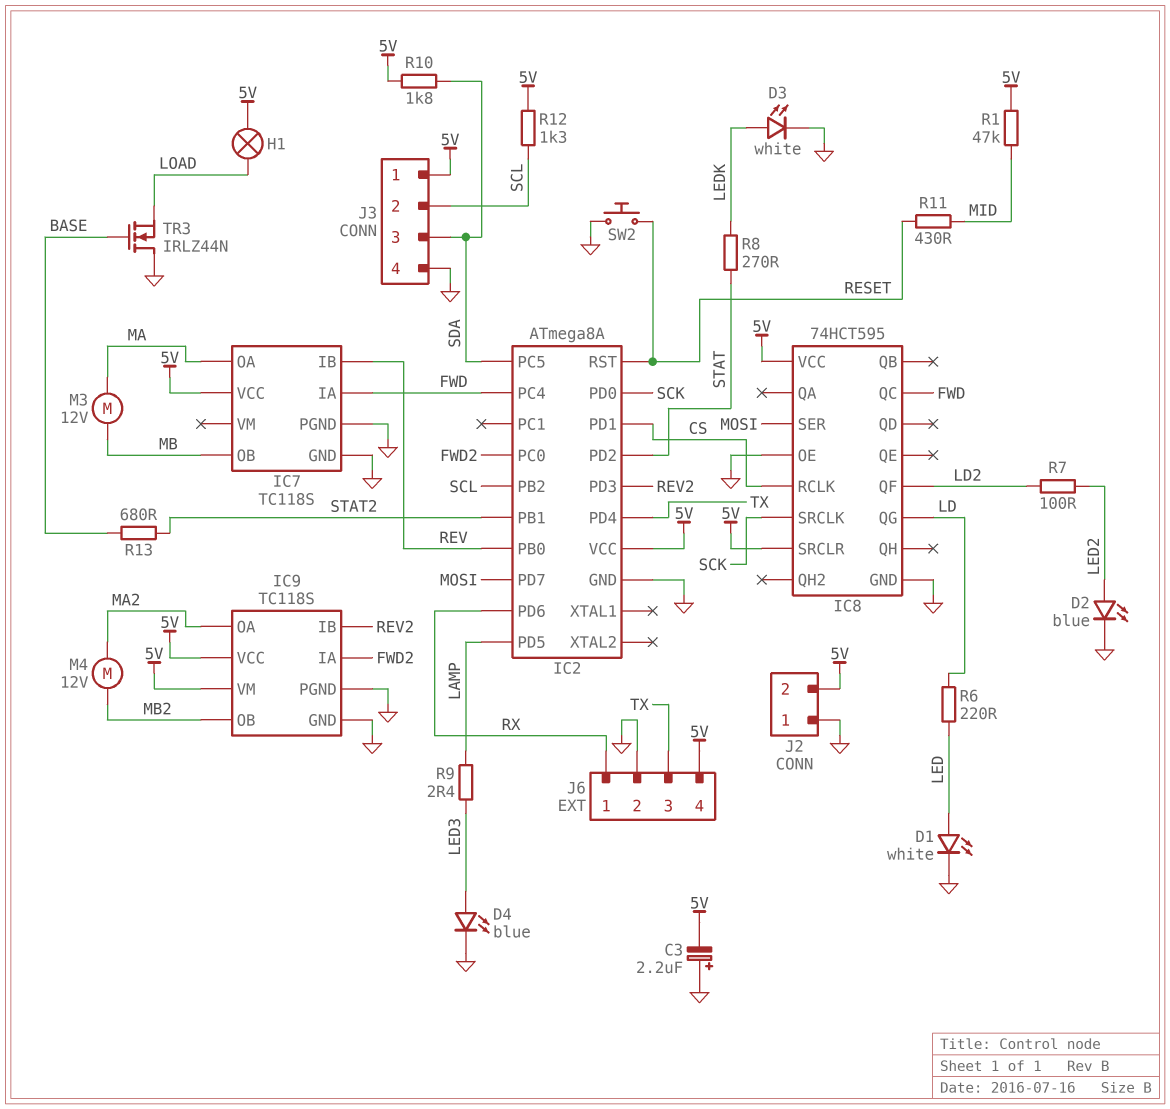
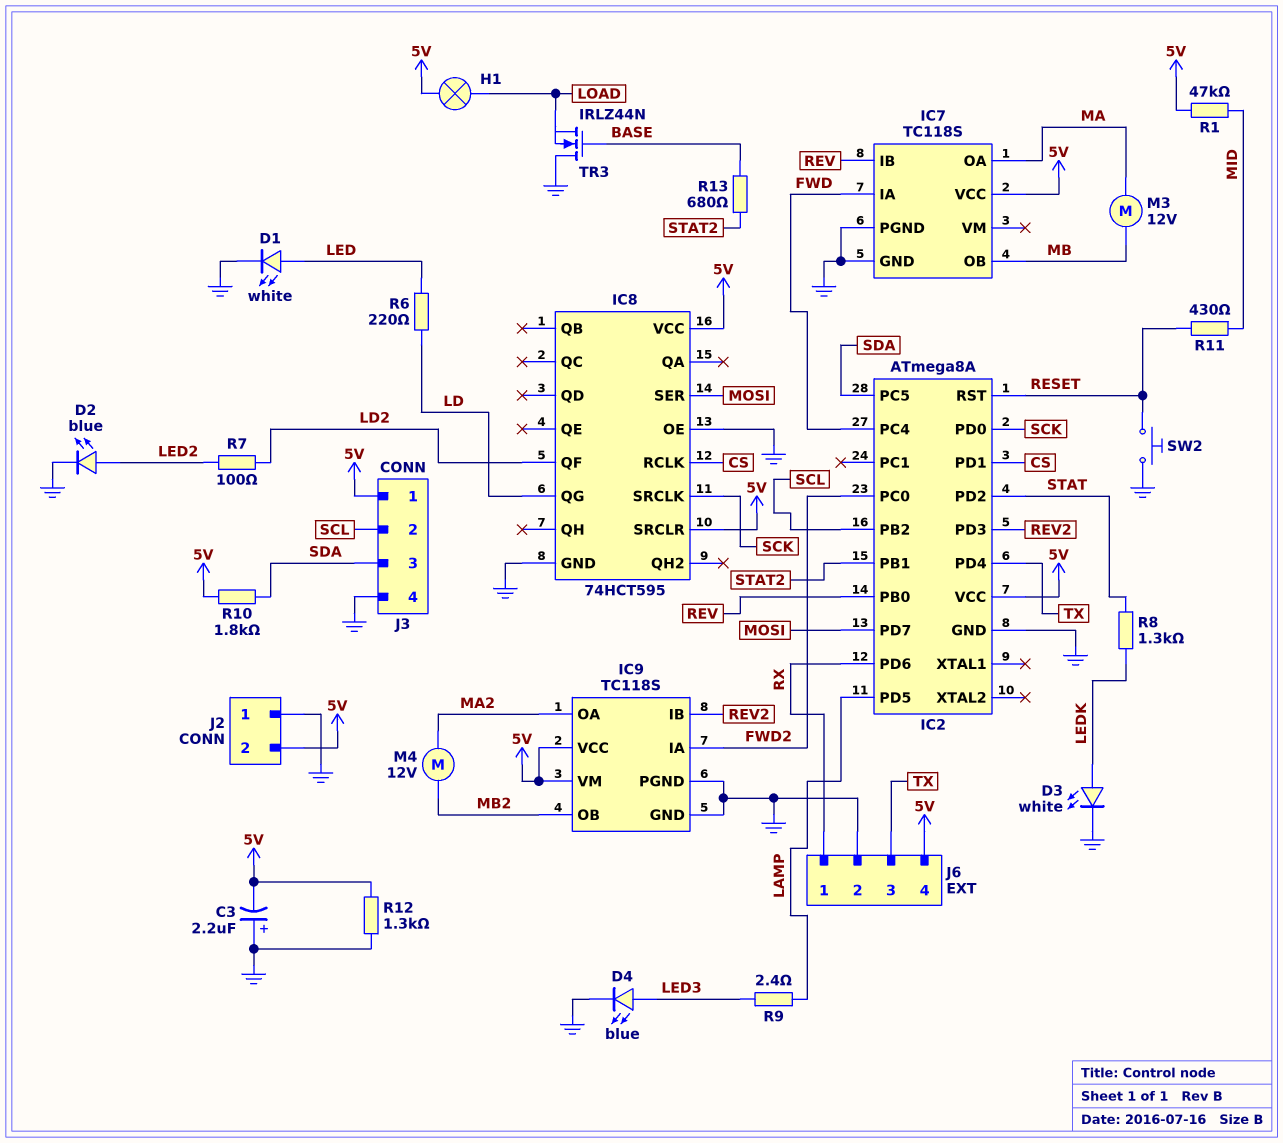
IC8 pin QC: FWD -> none
R8: 270 (LEDK, STAT) -> 1.3k (LEDK, STAT)
R12: 1.3k (5V, SCL) -> 1.3k (5V, GND)

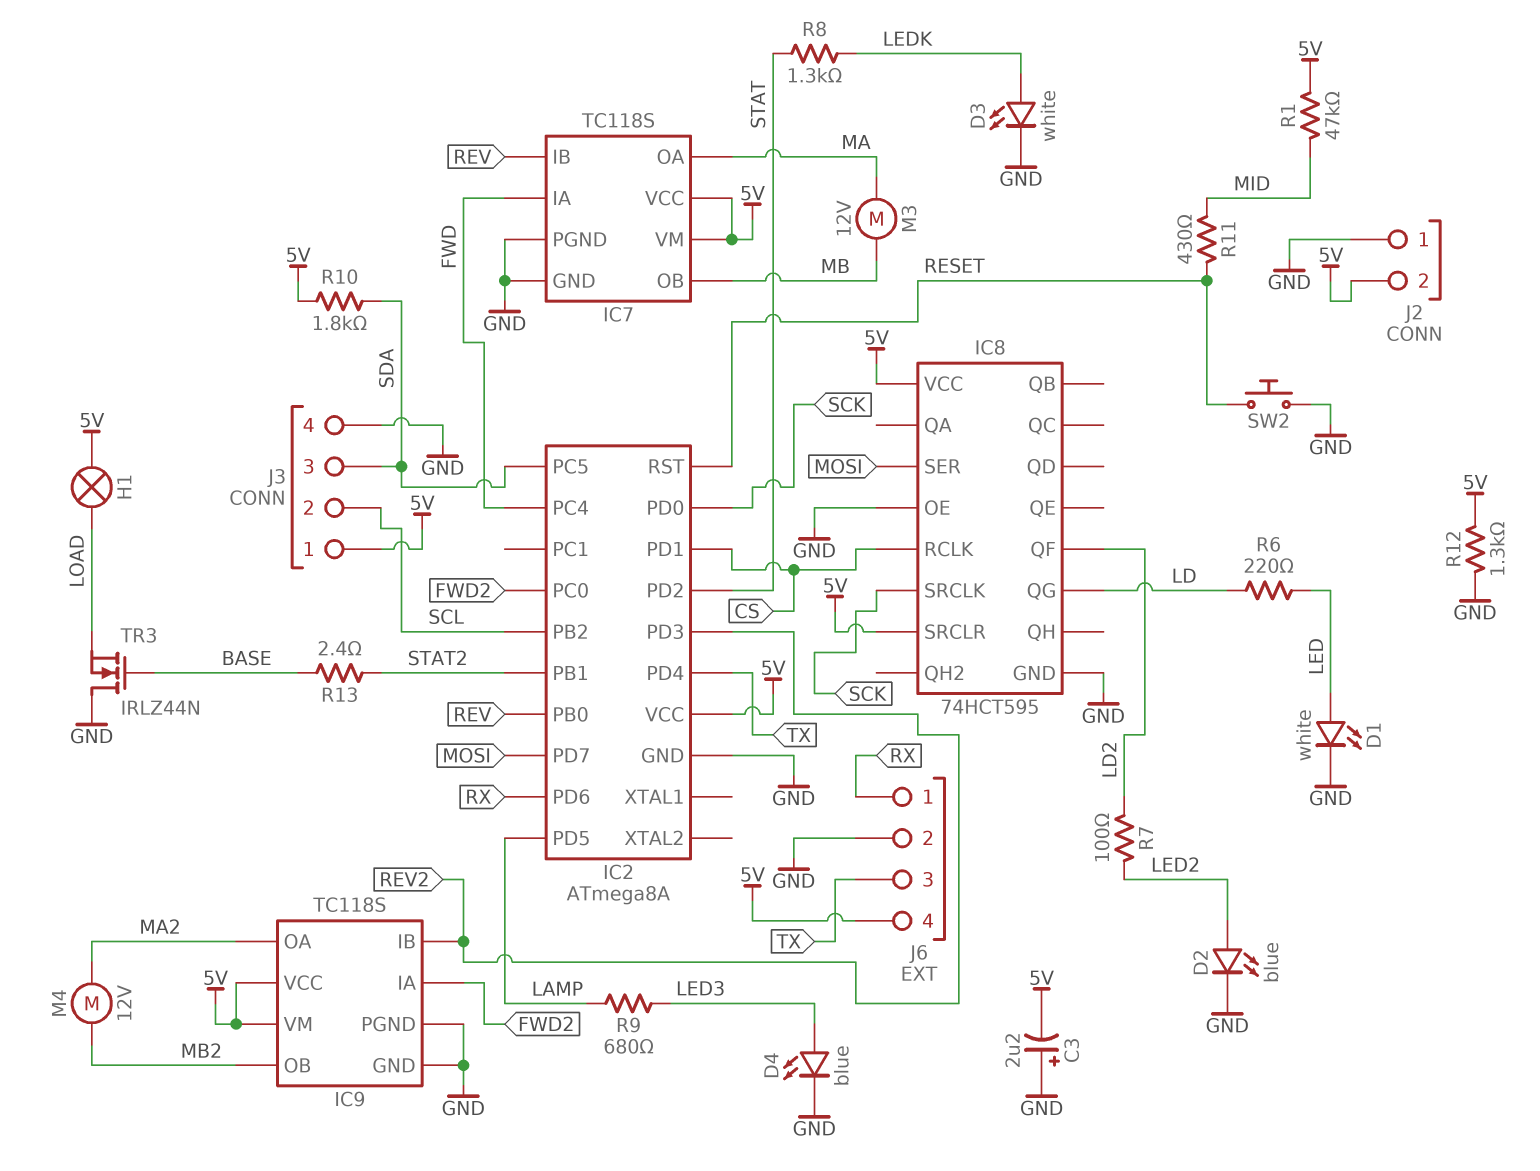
IC7 pin VM: none -> 5V
R9: 2.4 (LAMP, LED3) -> 680 (LAMP, LED3)
R13: 680 (BASE, STAT2) -> 2.4 (BASE, STAT2)

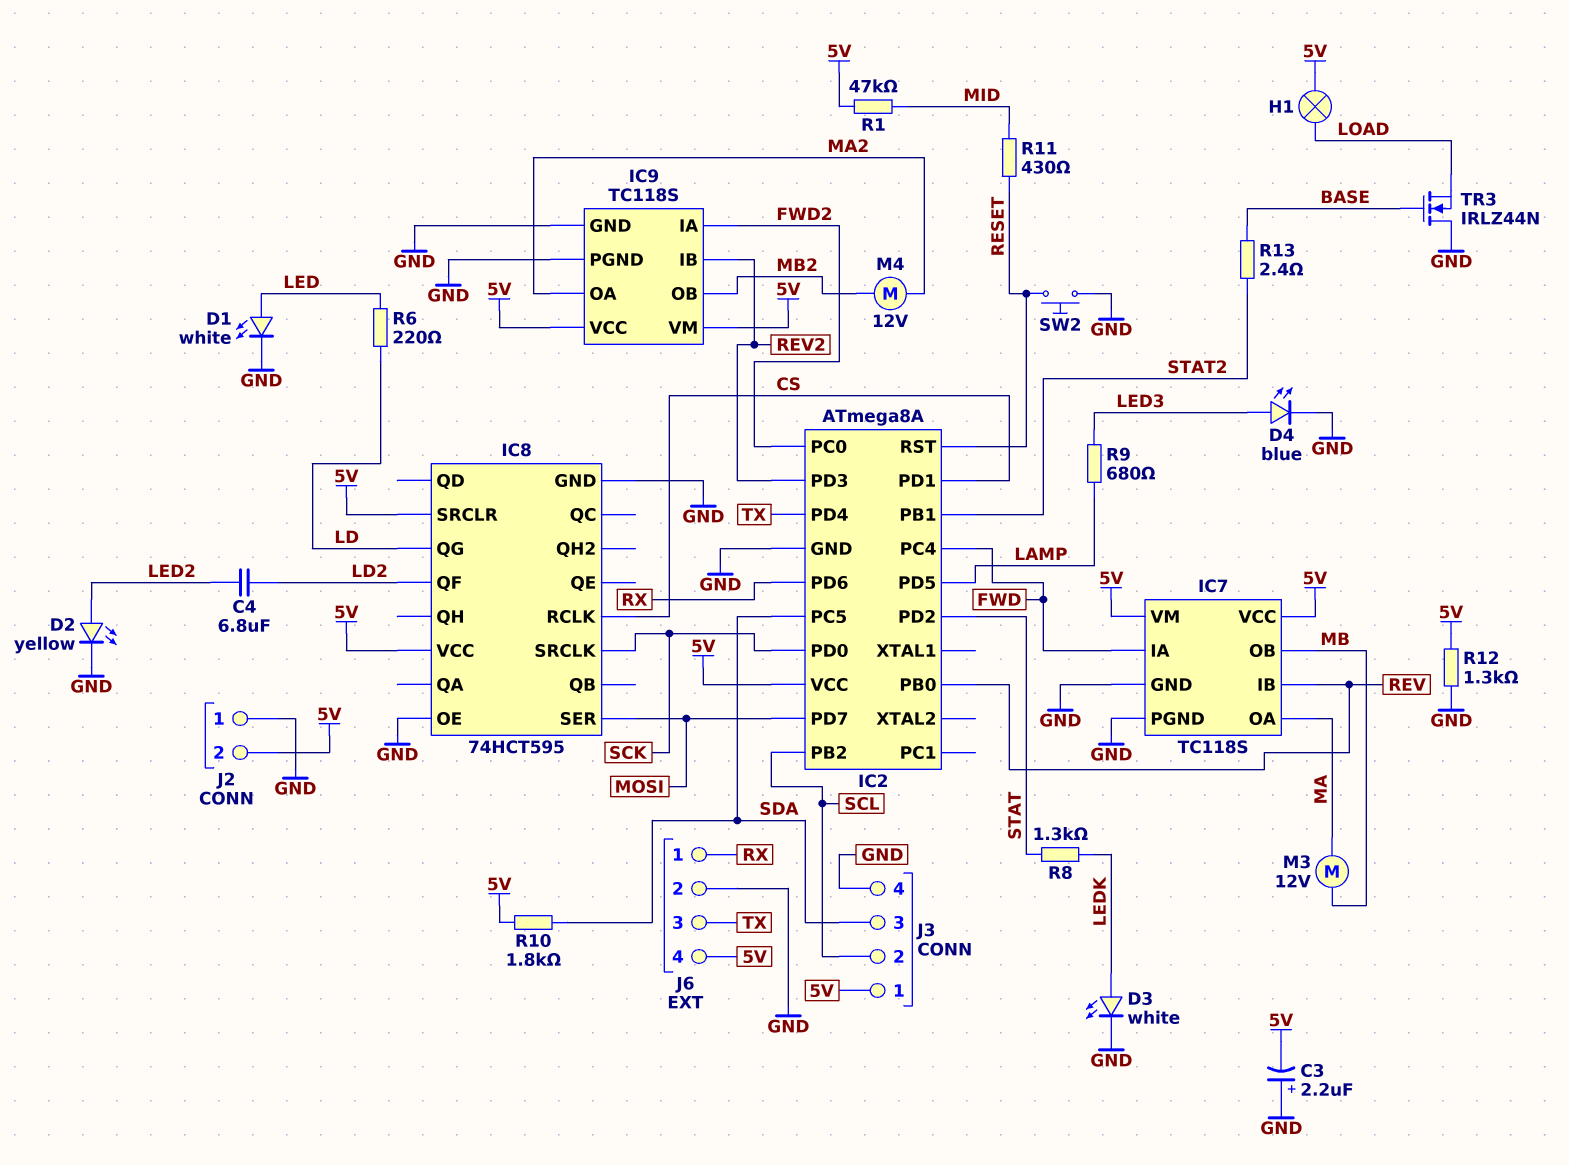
C4: none -> 6.8uF (LD2, LED2)
D2: LED blue (A LED2, K GND) -> LED yellow (A LED2, K GND)
R7: 100 (LD2, LED2) -> none

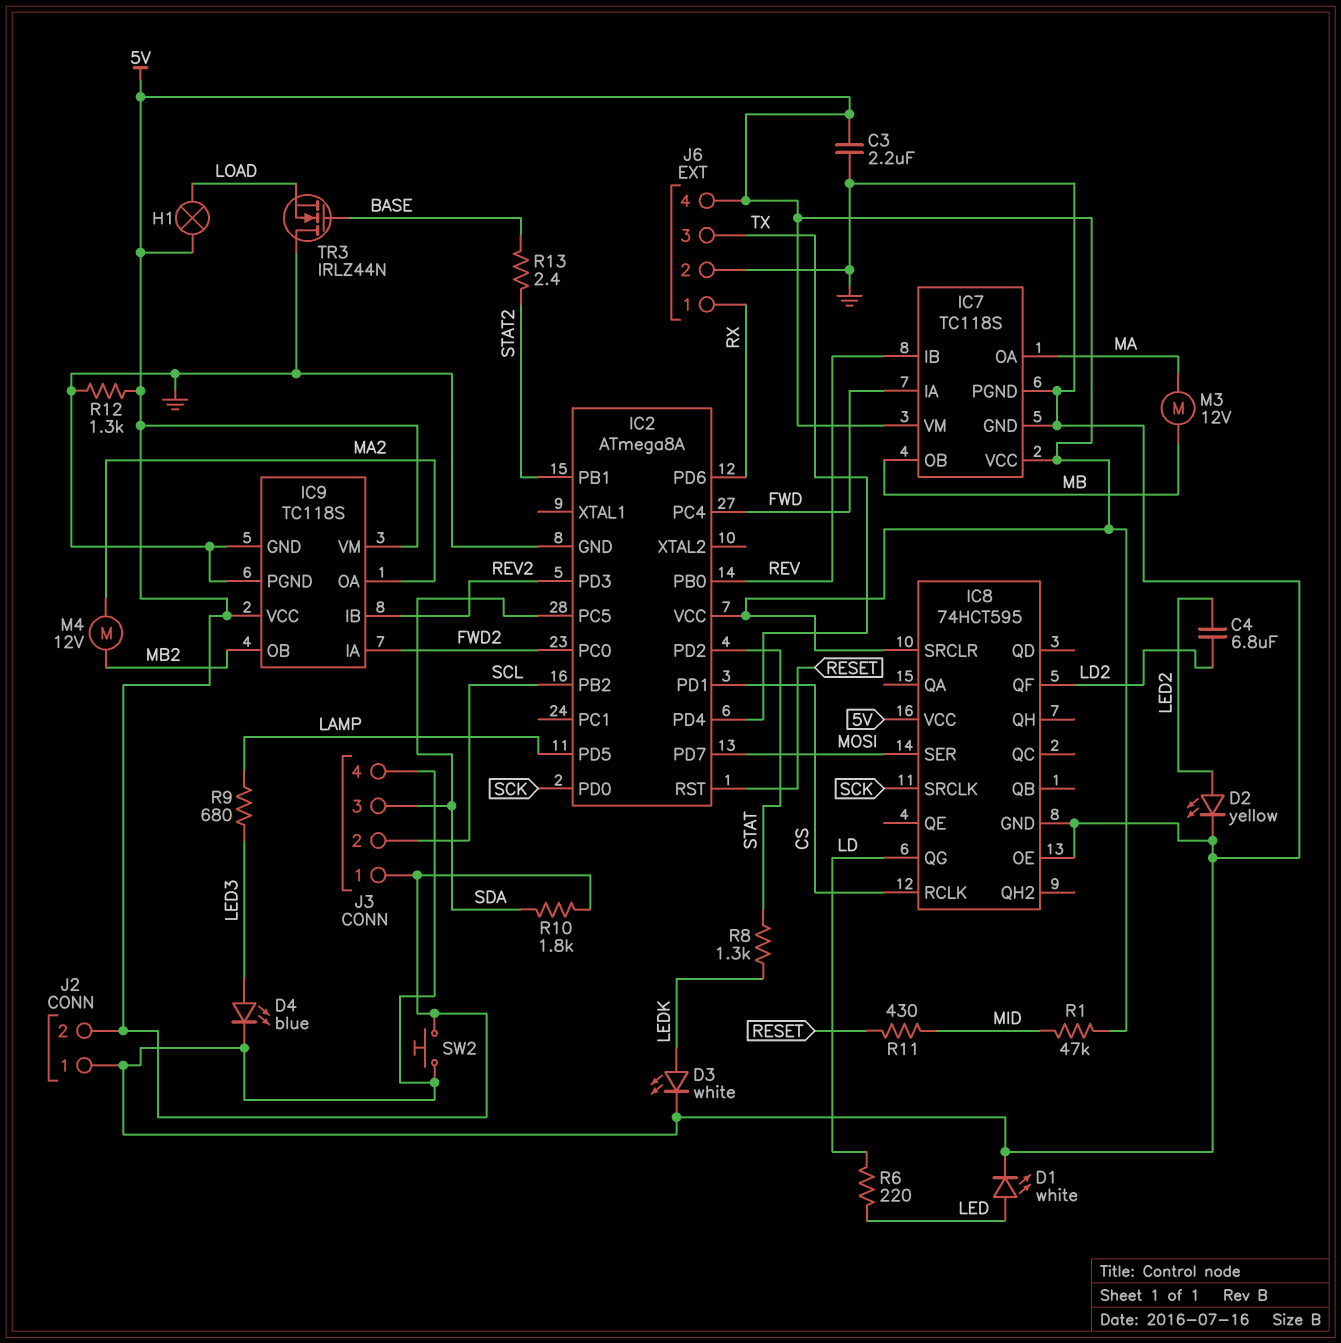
C3: 2.2uF (plus GND, minus 5V) -> 2.2uF (5V, GND)
SW2: button (GND, RESET) -> button (5V, GND)

